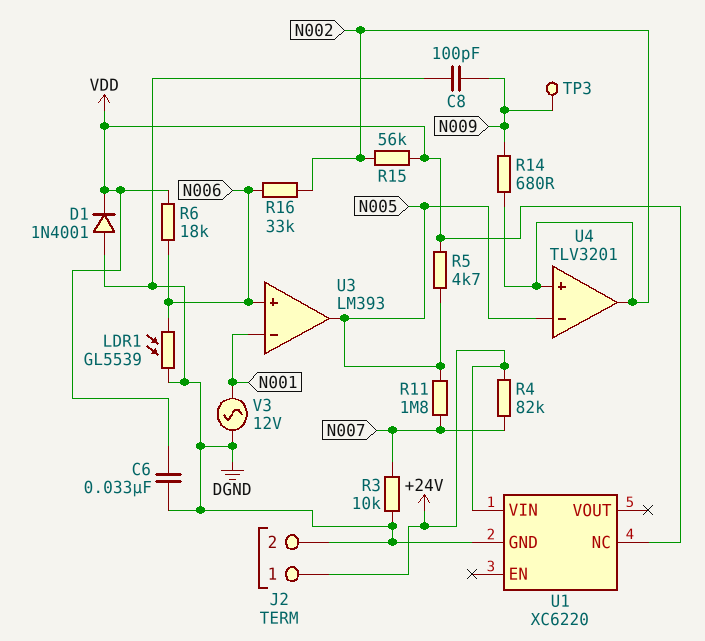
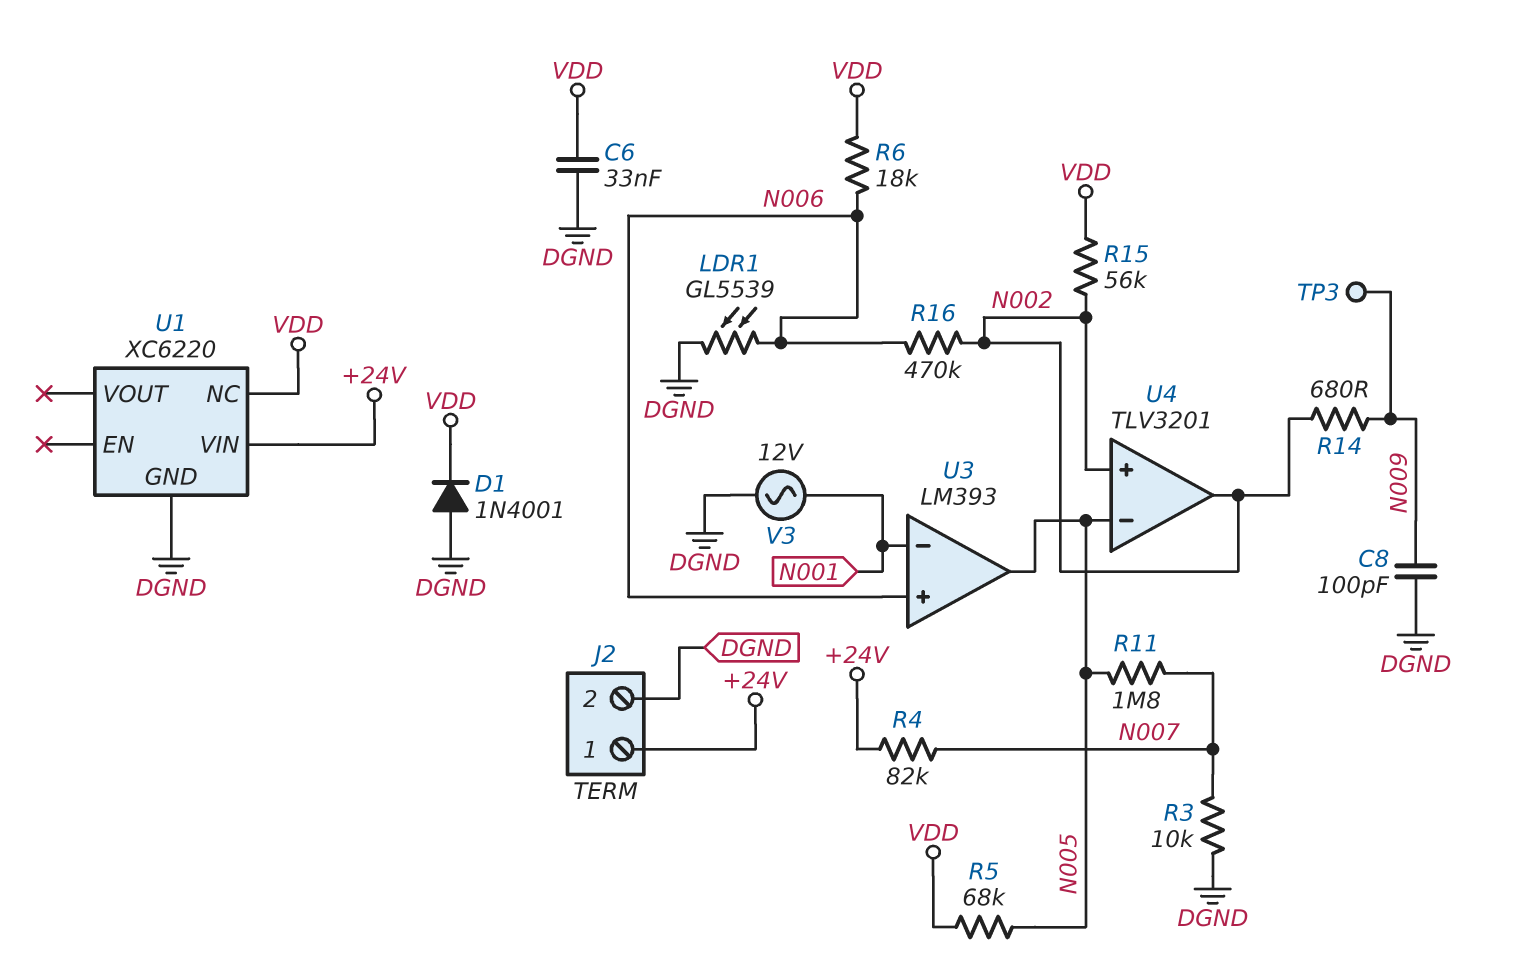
R5: 4.7k (N005, VDD) -> 68k (N005, VDD)
R16: 33k (N002, N006) -> 470k (N002, N006)

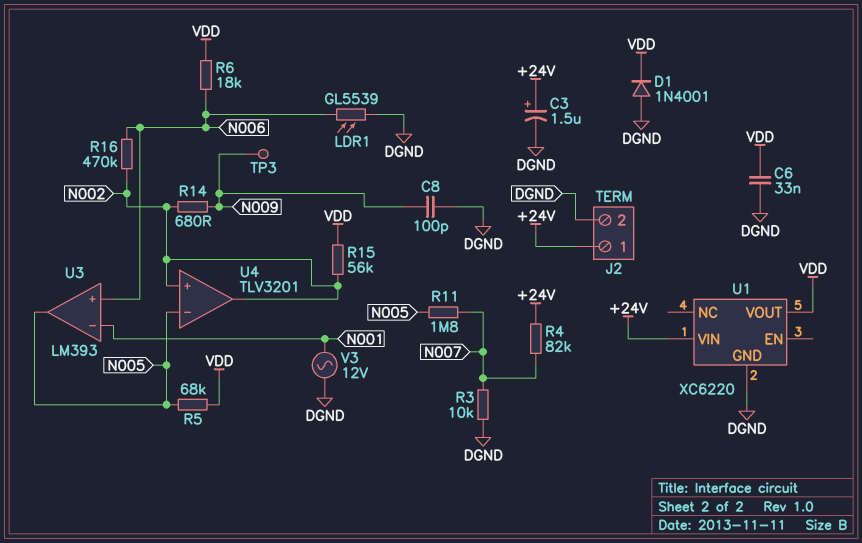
C3: none -> 1.5uF (plus +24V, minus DGND)
U1 pin NC: VDD -> none
U1 pin VOUT: none -> VDD

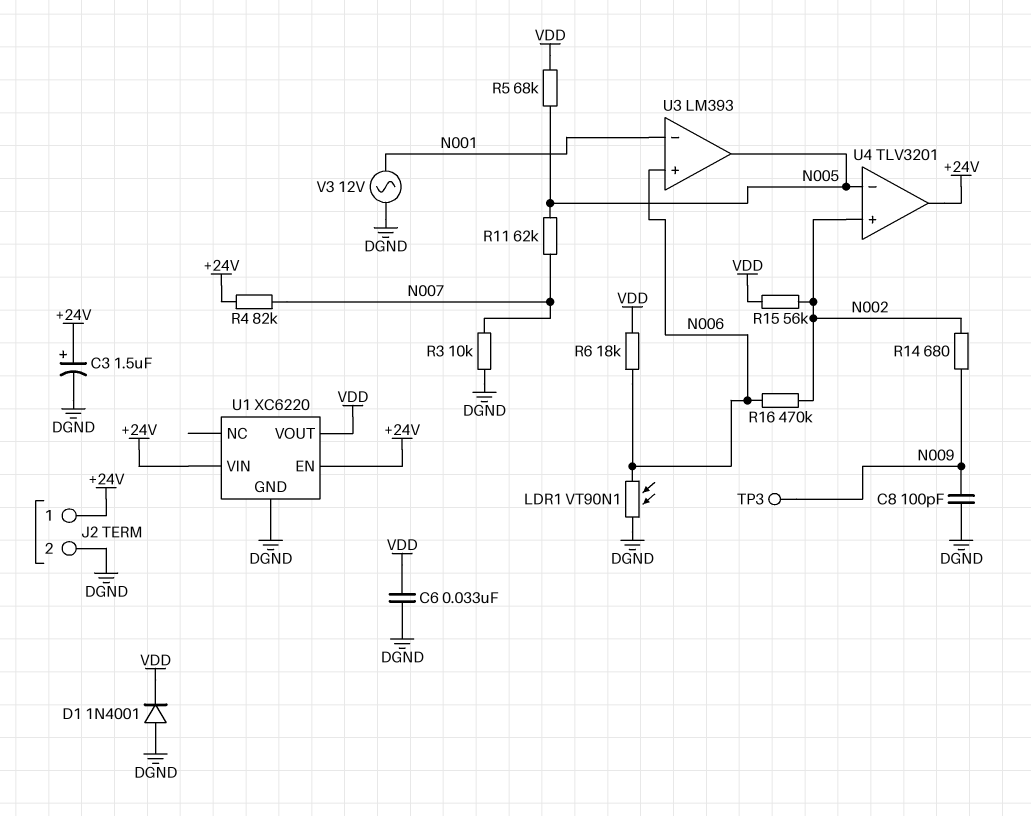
LDR1: GL5539 (DGND, N006) -> VT90N1 (DGND, N006)
R11: 1.8M (N005, N007) -> 62k (N005, N007)
U1 pin EN: none -> +24V
U4 pin out: N002 -> +24V

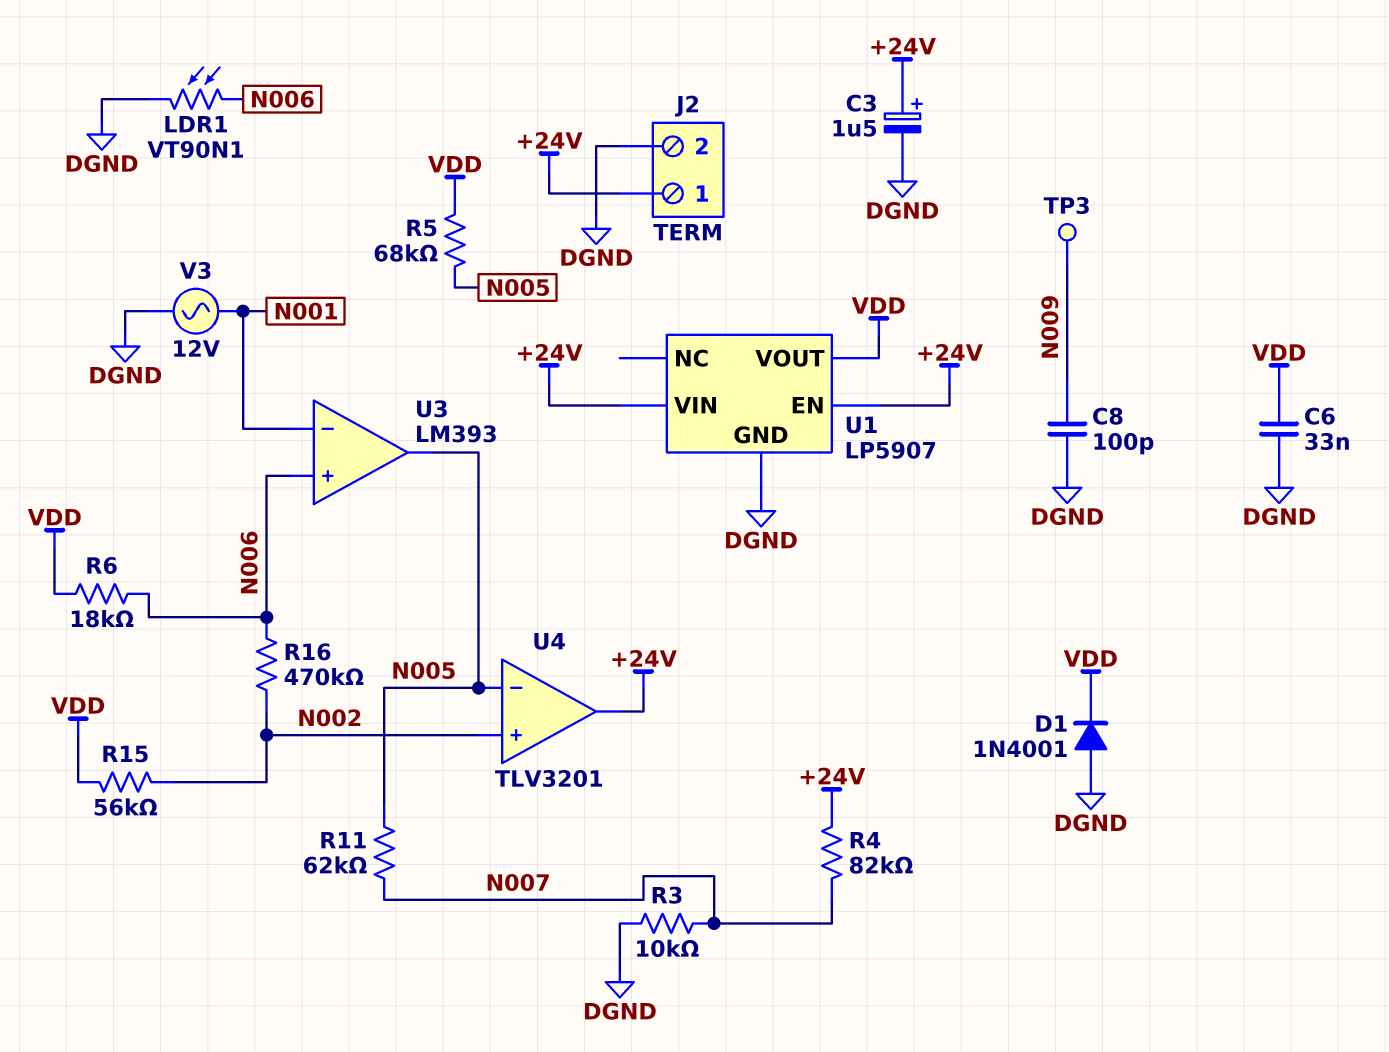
R14: 680 (N002, N009) -> none
U1: XC6220 -> LP5907

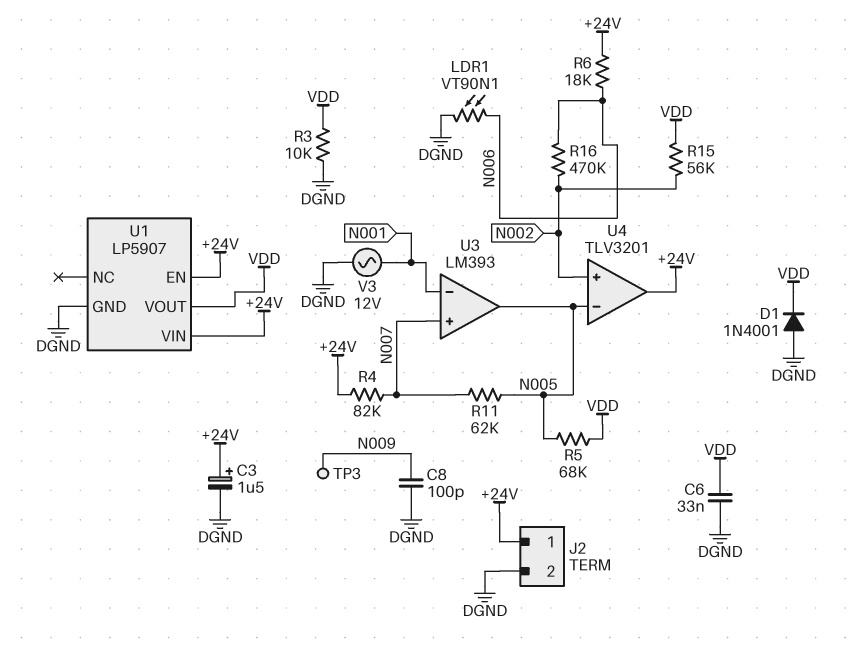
R3: 10k (DGND, N007) -> 10k (DGND, VDD)
R6: 18k (N006, VDD) -> 18k (+24V, N006)
U3 pin in+: N006 -> N007

